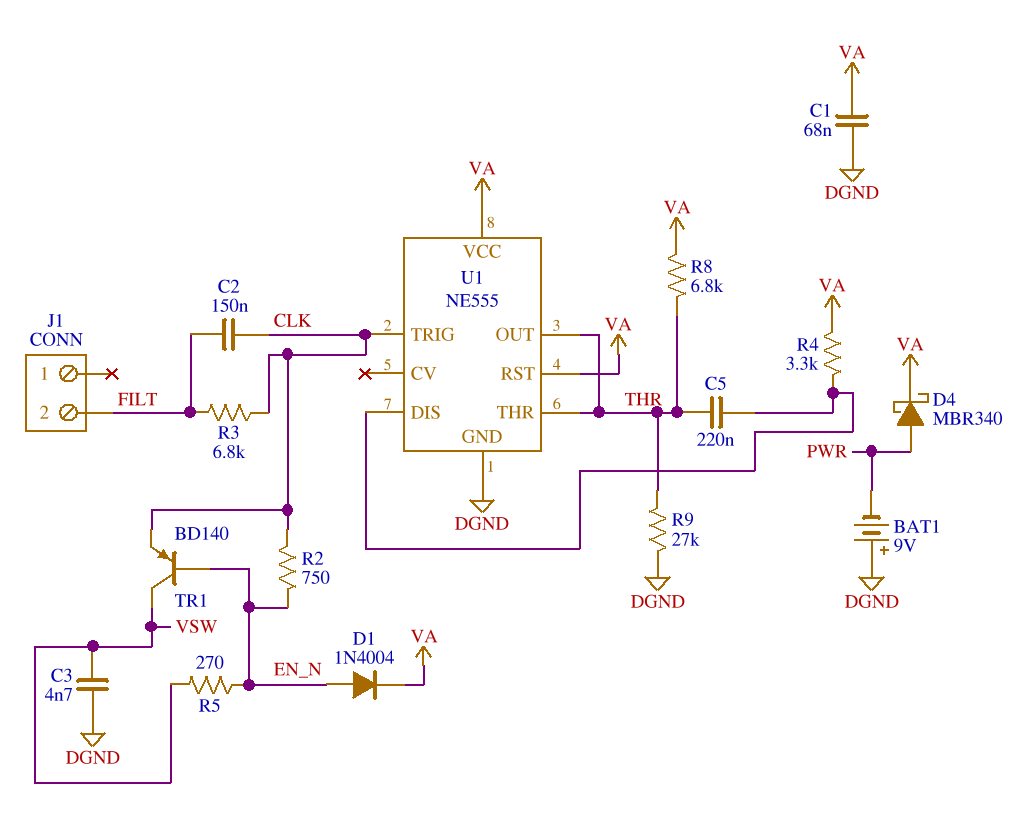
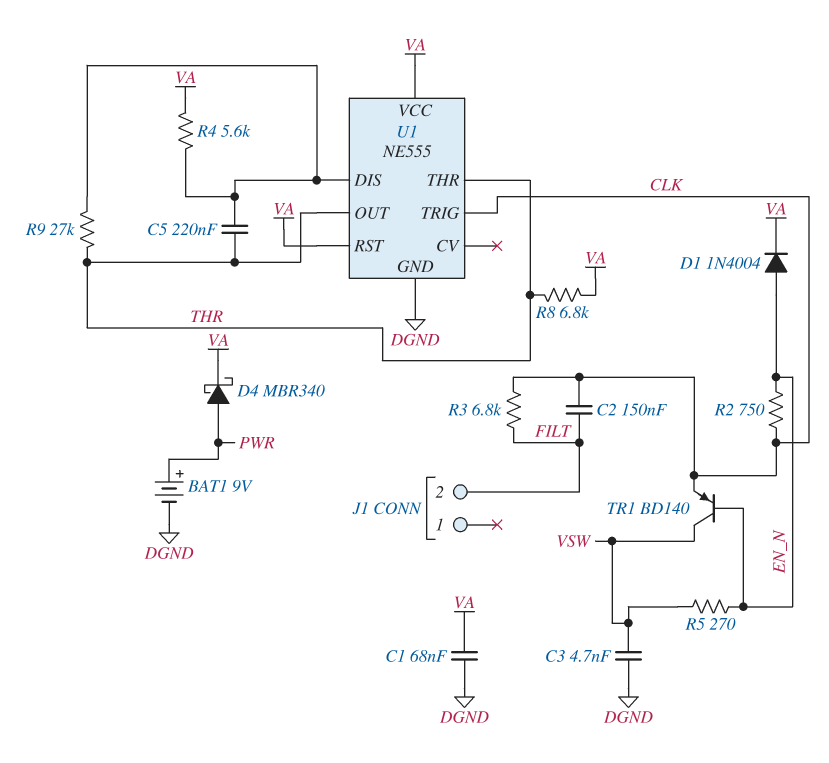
BAT1: 9V (plus DGND, minus PWR) -> 9V (plus PWR, minus DGND)
R4: 3.3k (U1/DIS, VA) -> 5.6k (U1/DIS, VA)
R9: 27k (DGND, THR) -> 27k (THR, U1/DIS)

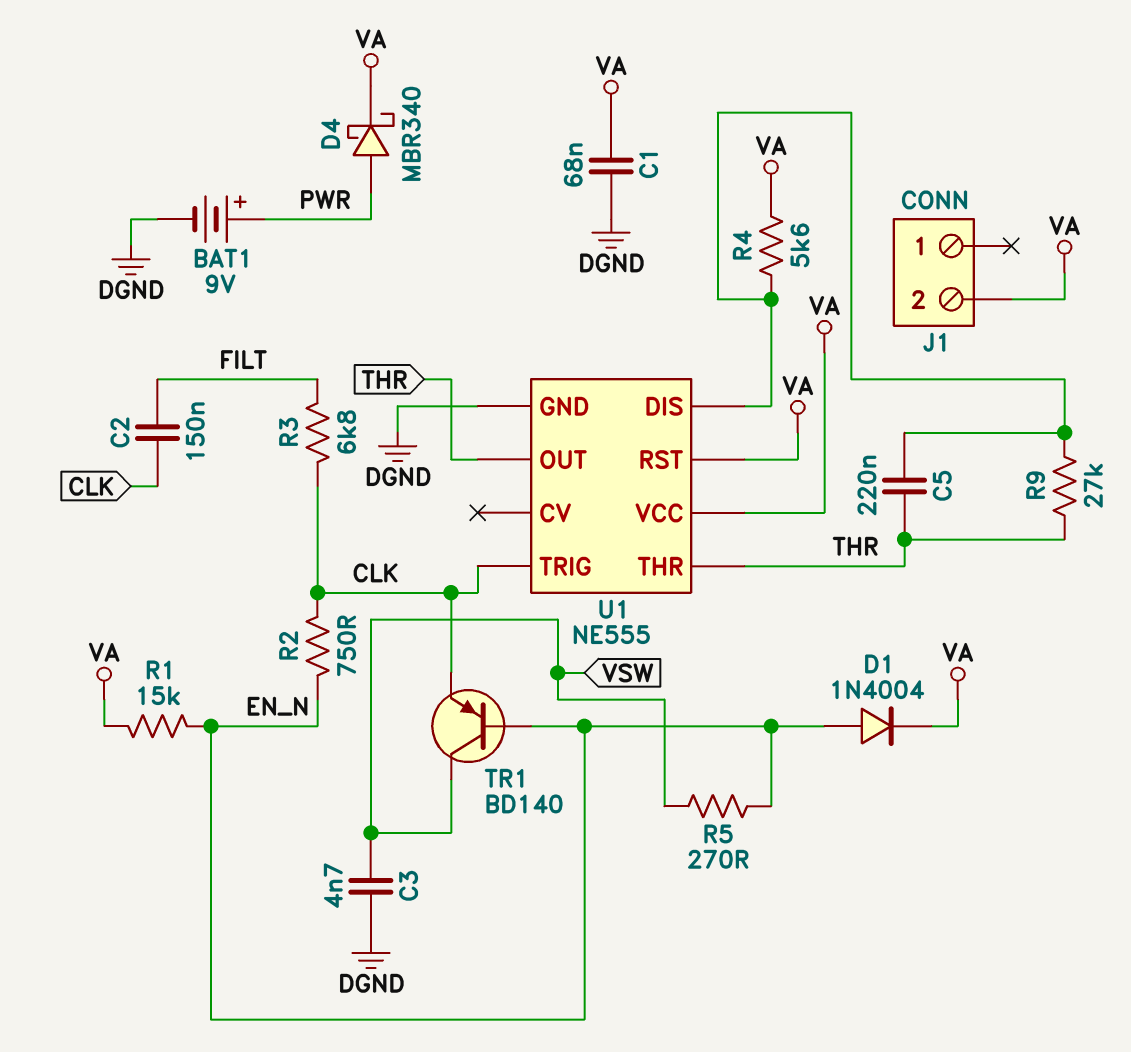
J1 pin 2: FILT -> VA
R1: none -> 15k (EN_N, VA)
R8: 6.8k (THR, VA) -> none

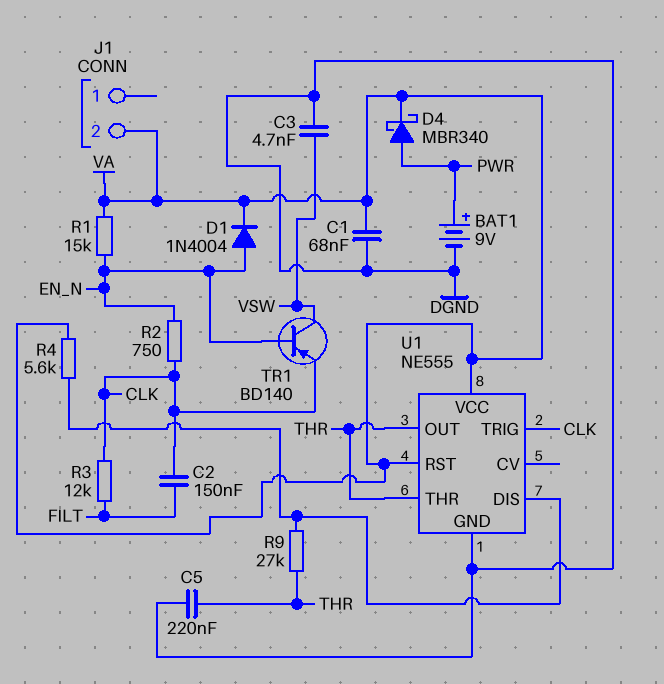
C5: 220nF (THR, U1/DIS) -> 220nF (DGND, THR)
R3: 6.8k (CLK, FILT) -> 12k (CLK, FILT)
R5: 270 (EN_N, VSW) -> none

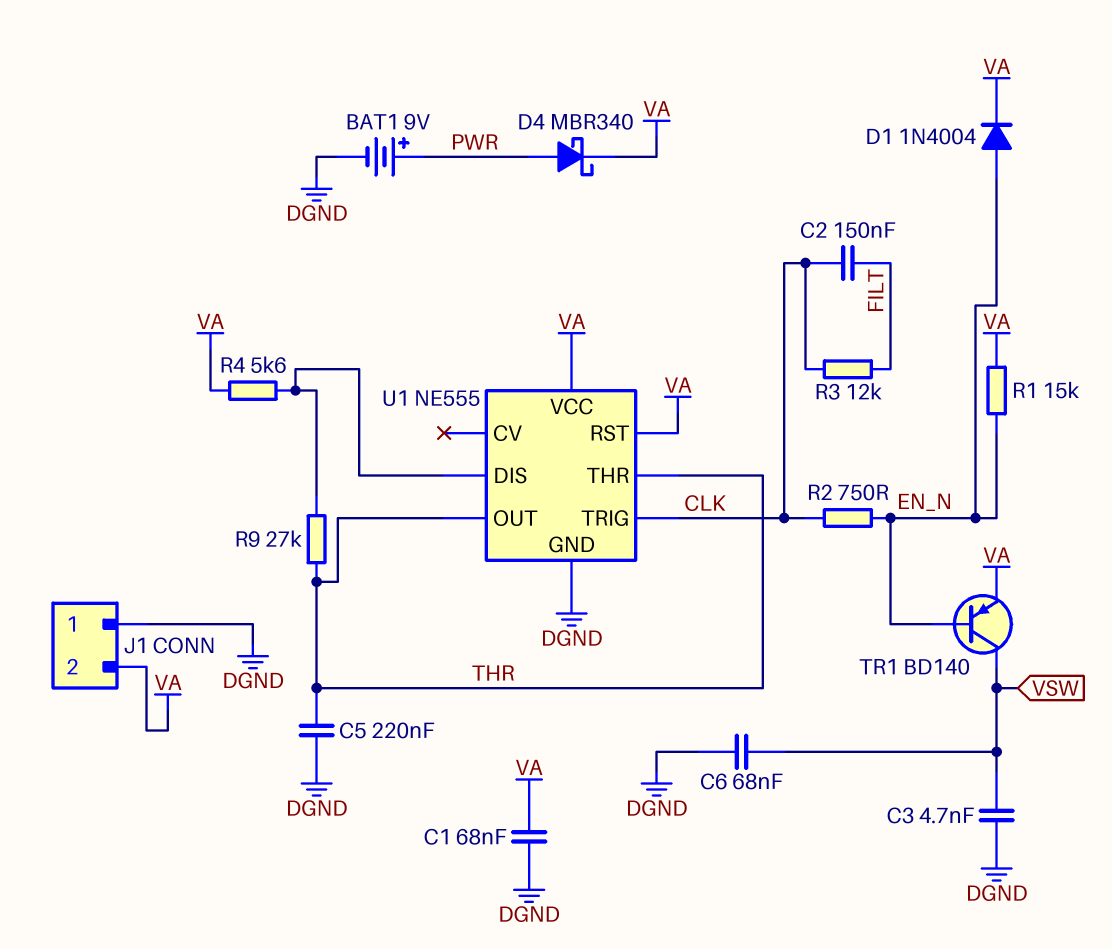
C6: none -> 68nF (DGND, VSW)
J1 pin 1: none -> DGND
TR1: PNP BD140 (B EN_N, C VSW, E CLK) -> PNP BD140 (B EN_N, C VSW, E VA)

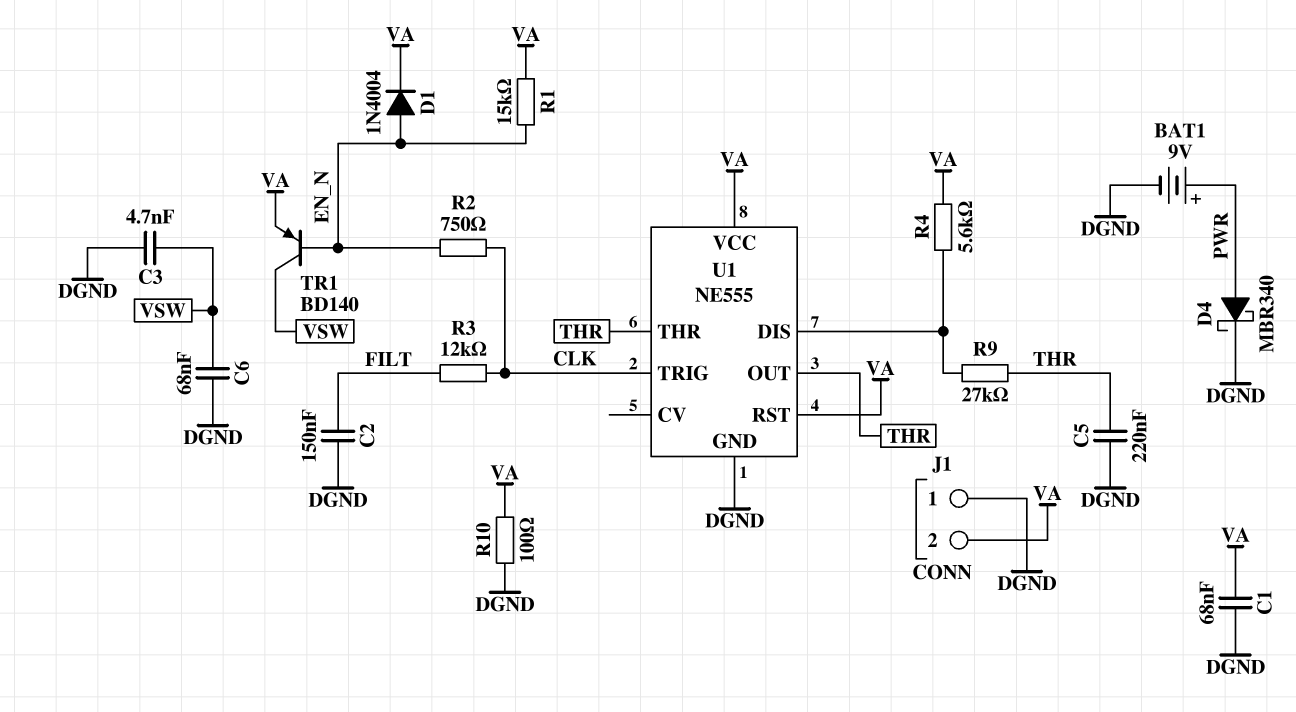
C2: 150nF (CLK, FILT) -> 150nF (DGND, FILT)
D4: schottky MBR340 (A PWR, K VA) -> schottky MBR340 (A PWR, K DGND)
R10: none -> 100 (DGND, VA)

